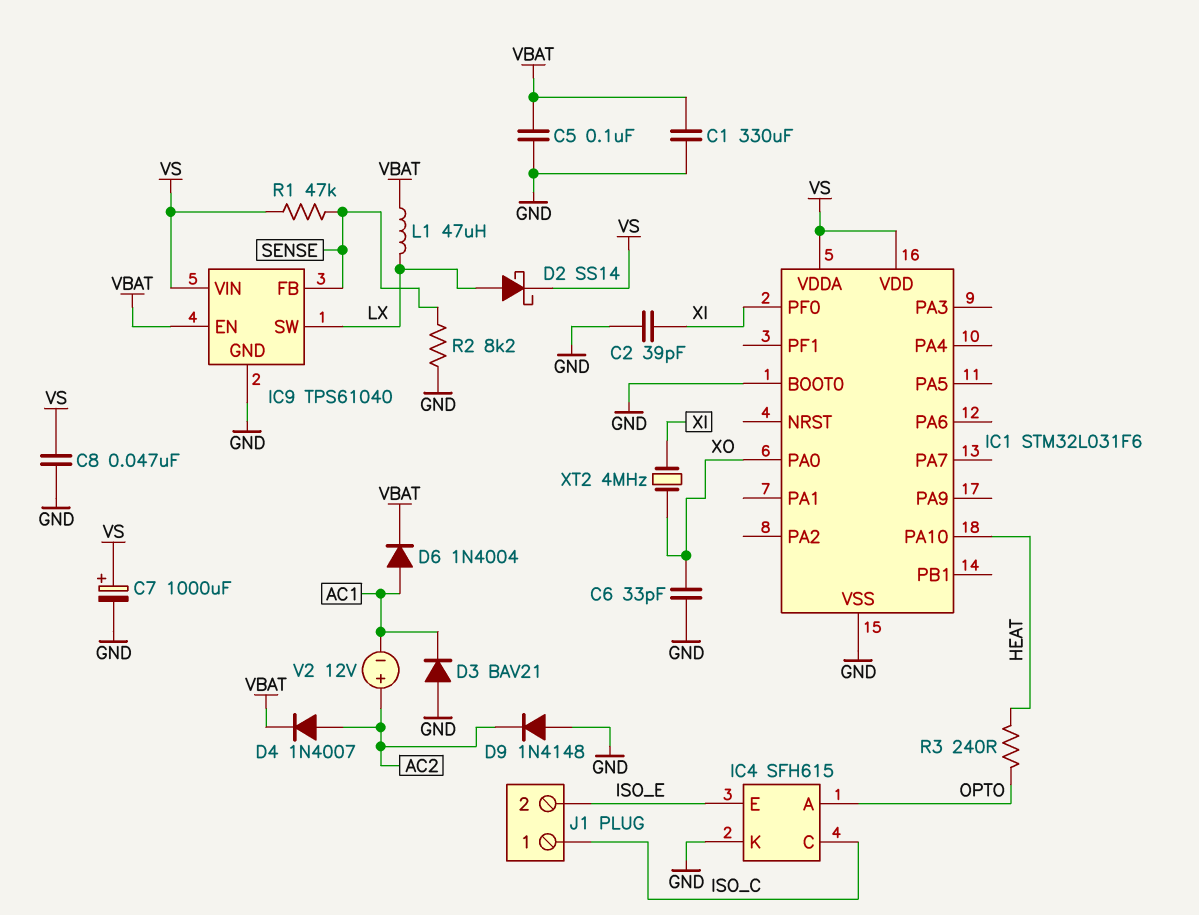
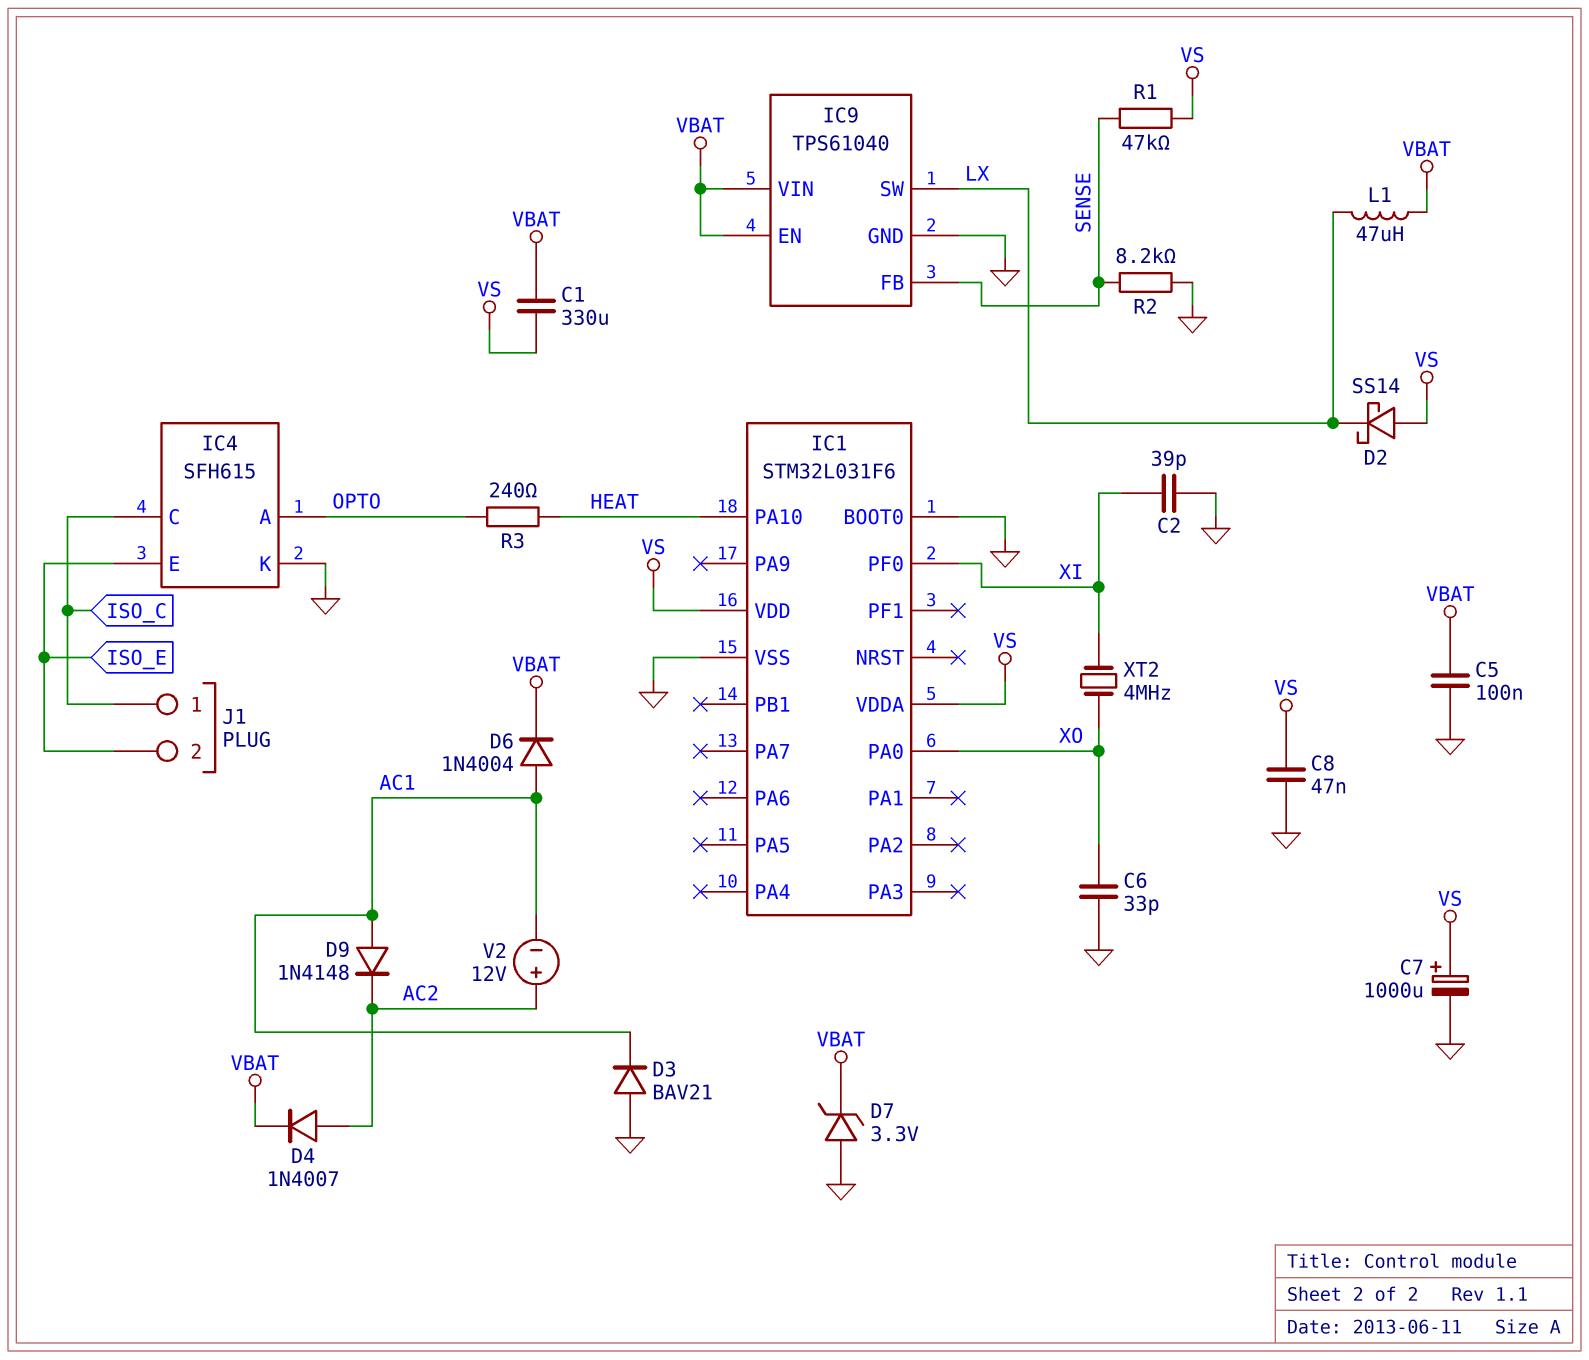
C1: 330uF (GND, VBAT) -> 330uF (VBAT, VS)
D2: schottky SS14 (A LX, K VS) -> schottky SS14 (A VS, K LX)
D7: none -> zener 3.3V (A GND, K VBAT)
D9: diode 1N4148 (A GND, K AC2) -> diode 1N4148 (A AC1, K AC2)
IC9 pin VIN: VS -> VBAT

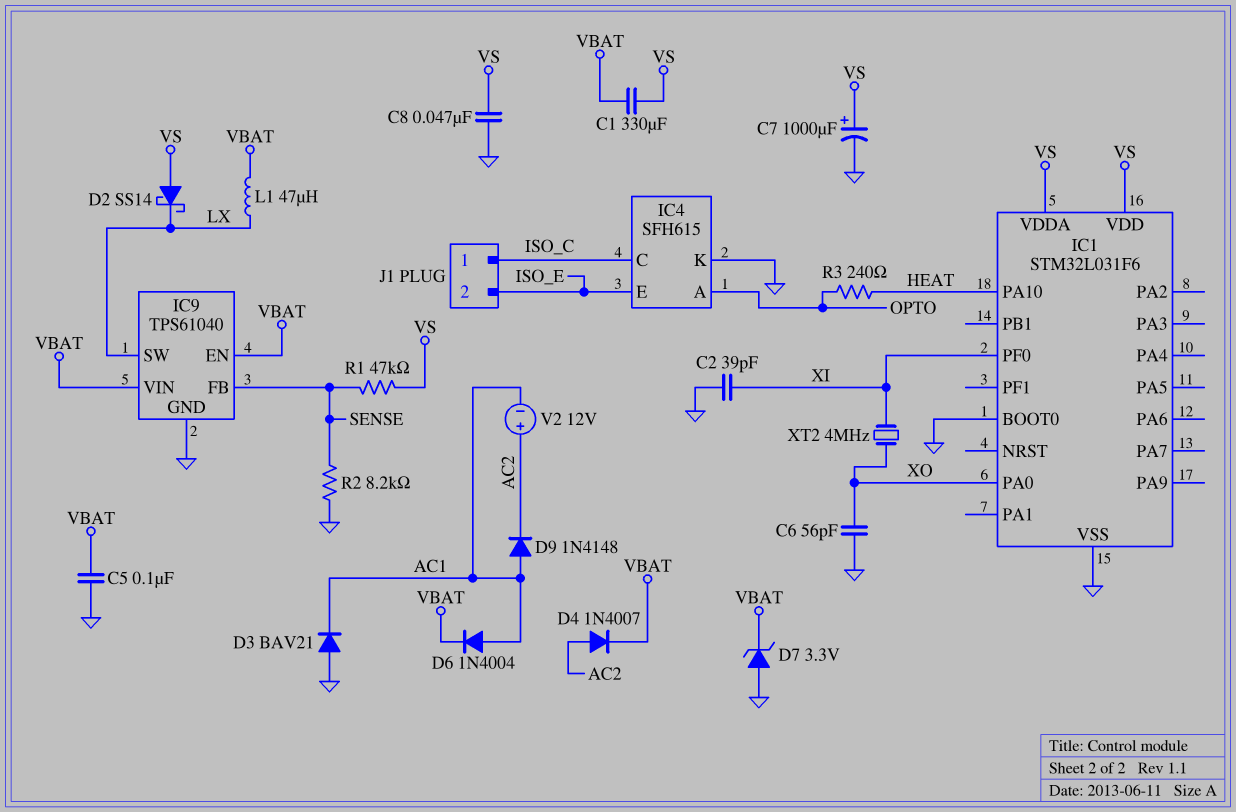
C6: 33pF (GND, XO) -> 56pF (GND, XO)

